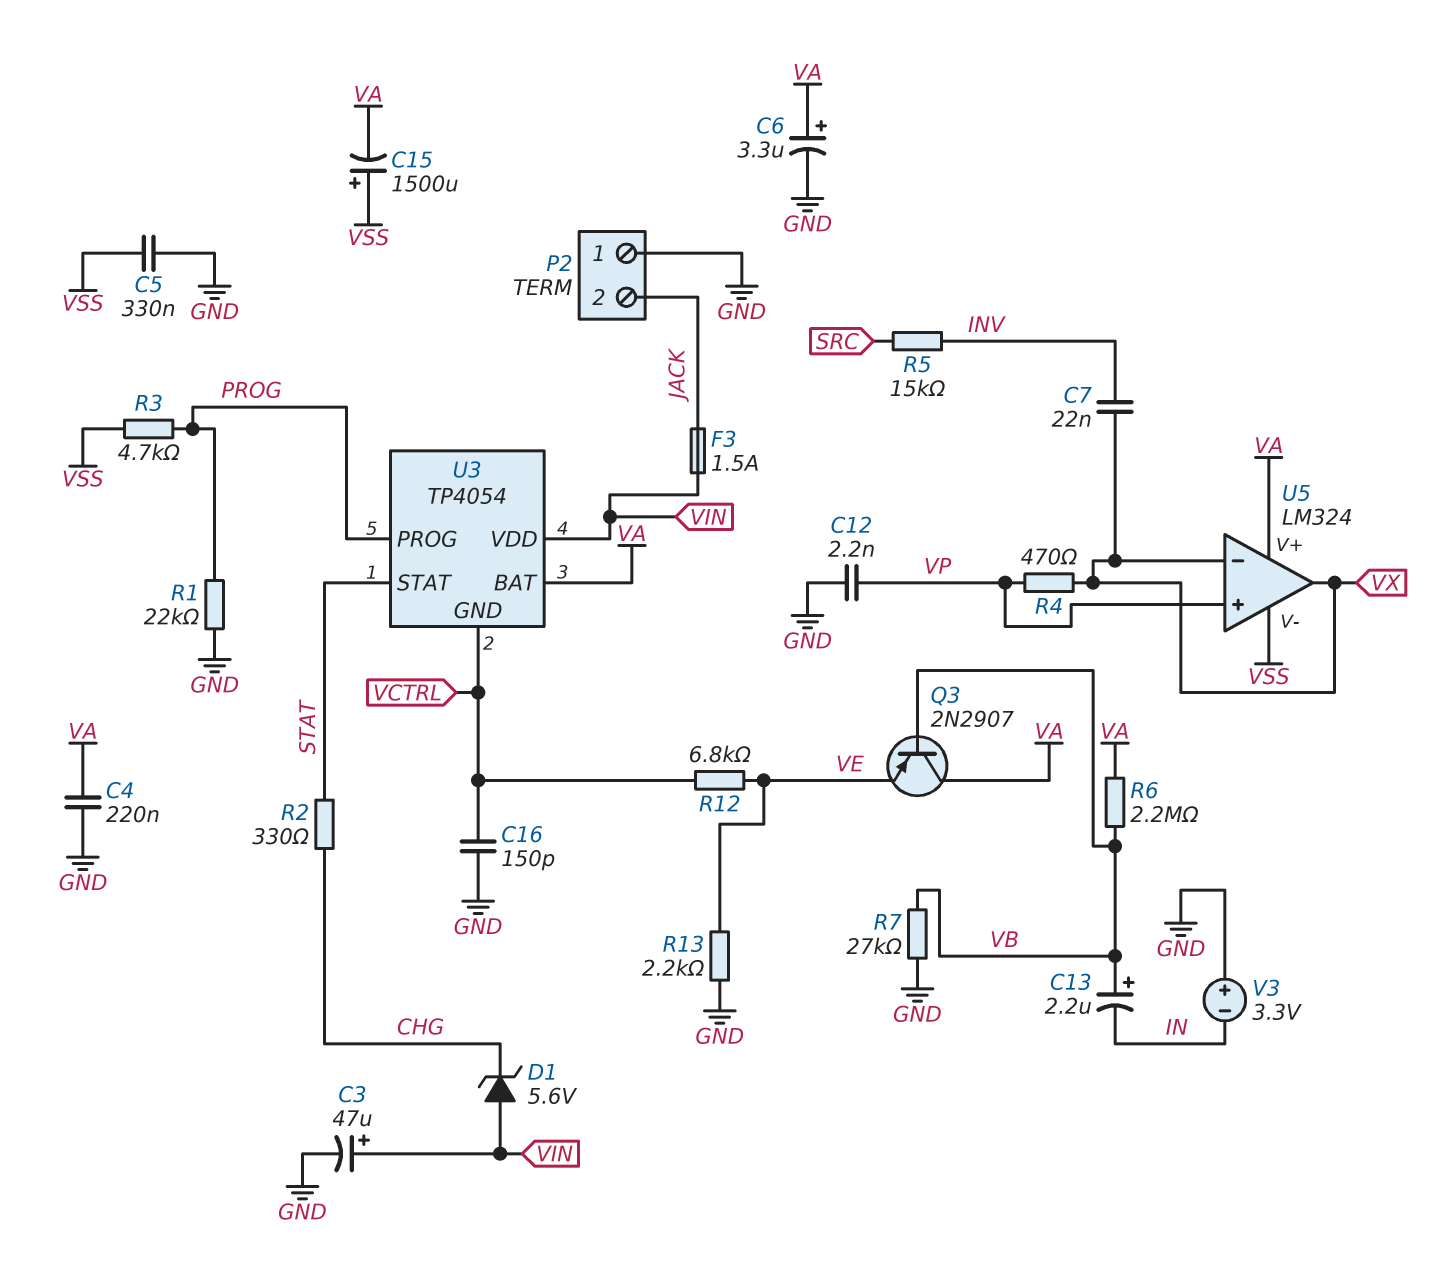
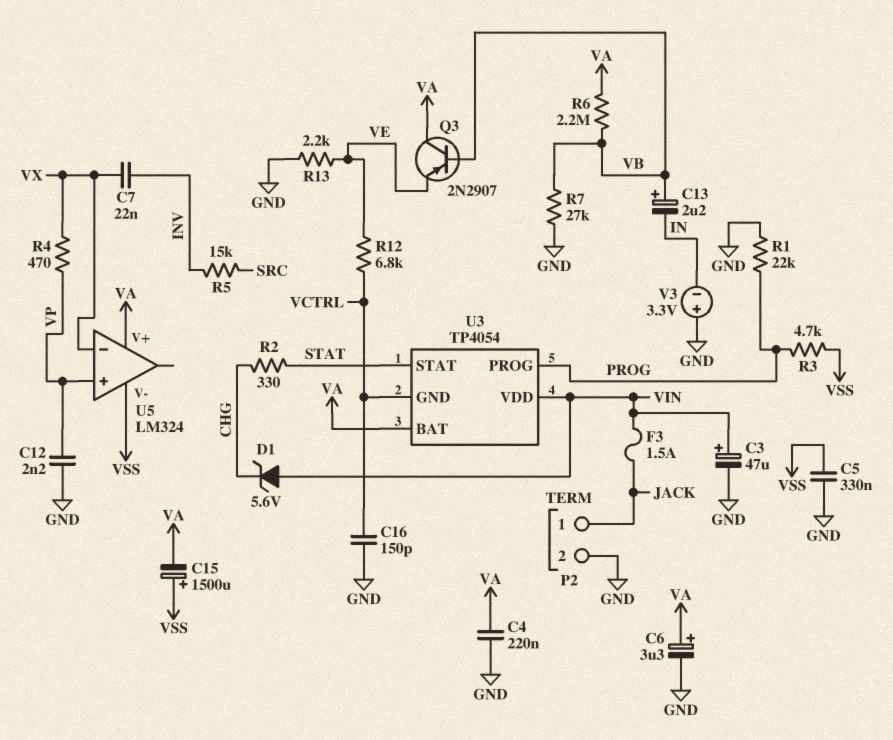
P2 pin 1: GND -> JACK
P2 pin 2: JACK -> GND
U5 pin out: VX -> none

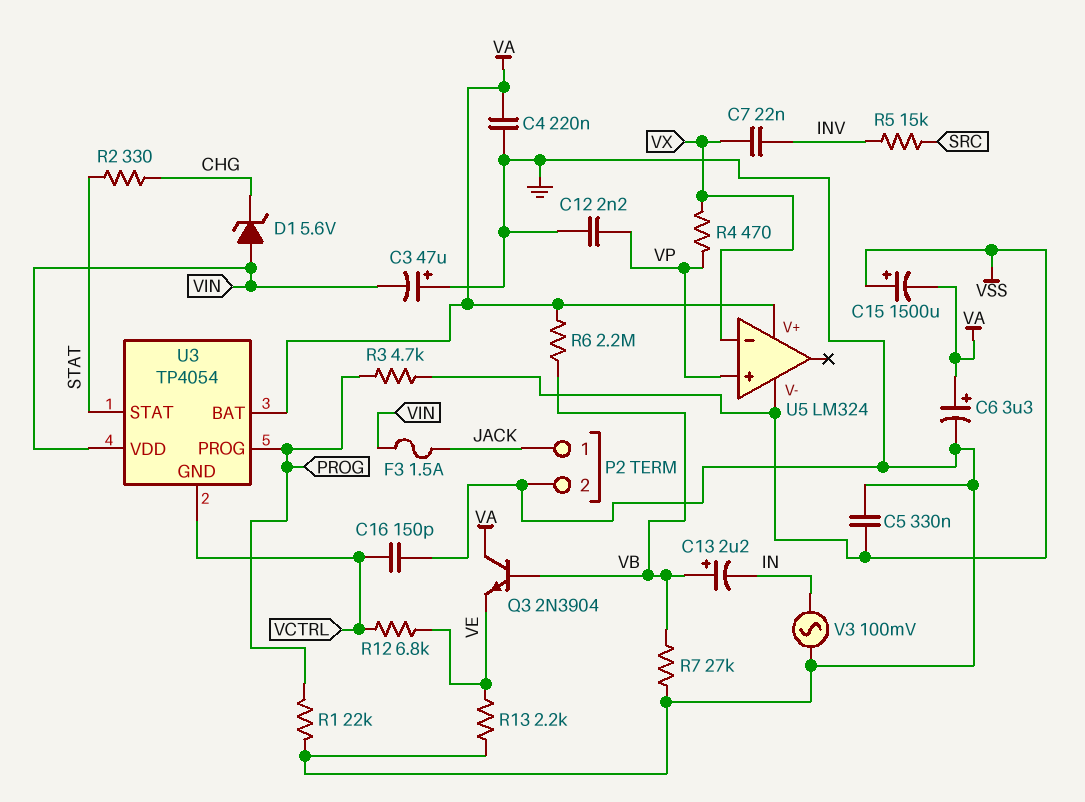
C3: 47uF (plus VIN, minus GND) -> 47uF (plus GND, minus VIN)
Q3: PNP 2N2907 (B VB, C VA, E VE) -> NPN 2N3904 (B VB, C VA, E VE)
V3: 3.3V (plus GND, minus IN) -> AC 100mV (GND, IN)

